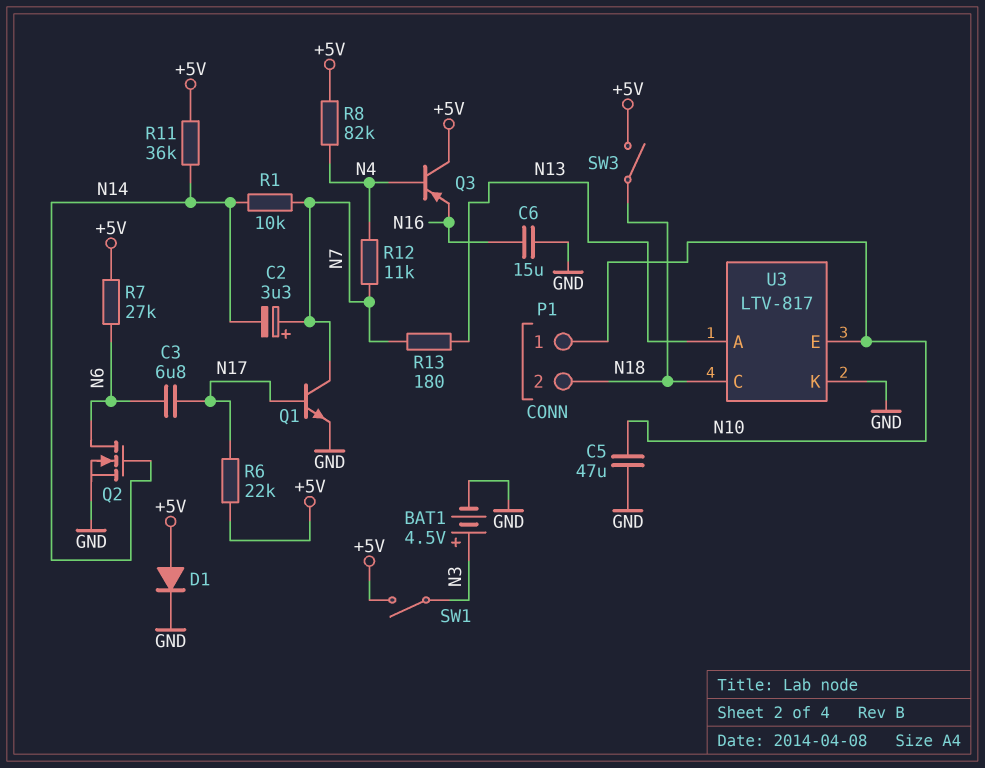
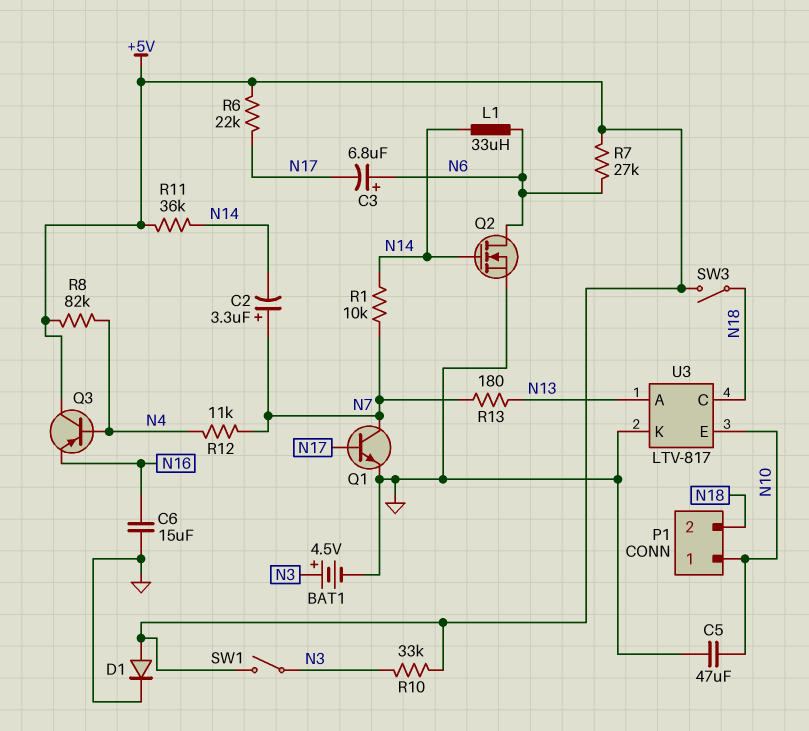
C3: 6.8uF (N6, N17) -> 6.8uF (plus N6, minus N17)
L1: none -> 33uH (N6, N14)
R10: none -> 33k (+5V, N3)

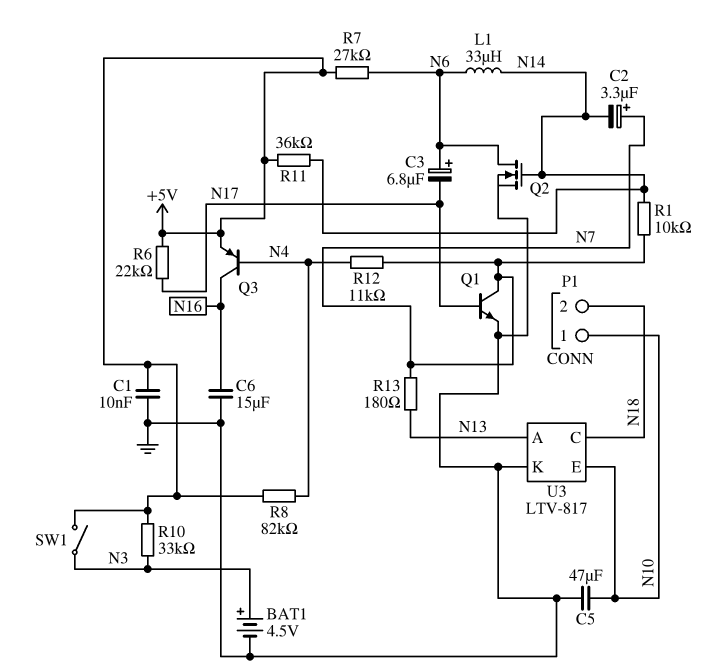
C1: none -> 10nF (+5V, GND)
D1: diode (A +5V, K GND) -> none
Q3: PNP (B N4, C +5V, E N16) -> PNP (B N4, C N16, E +5V)
SW3: switch (+5V, N18) -> none

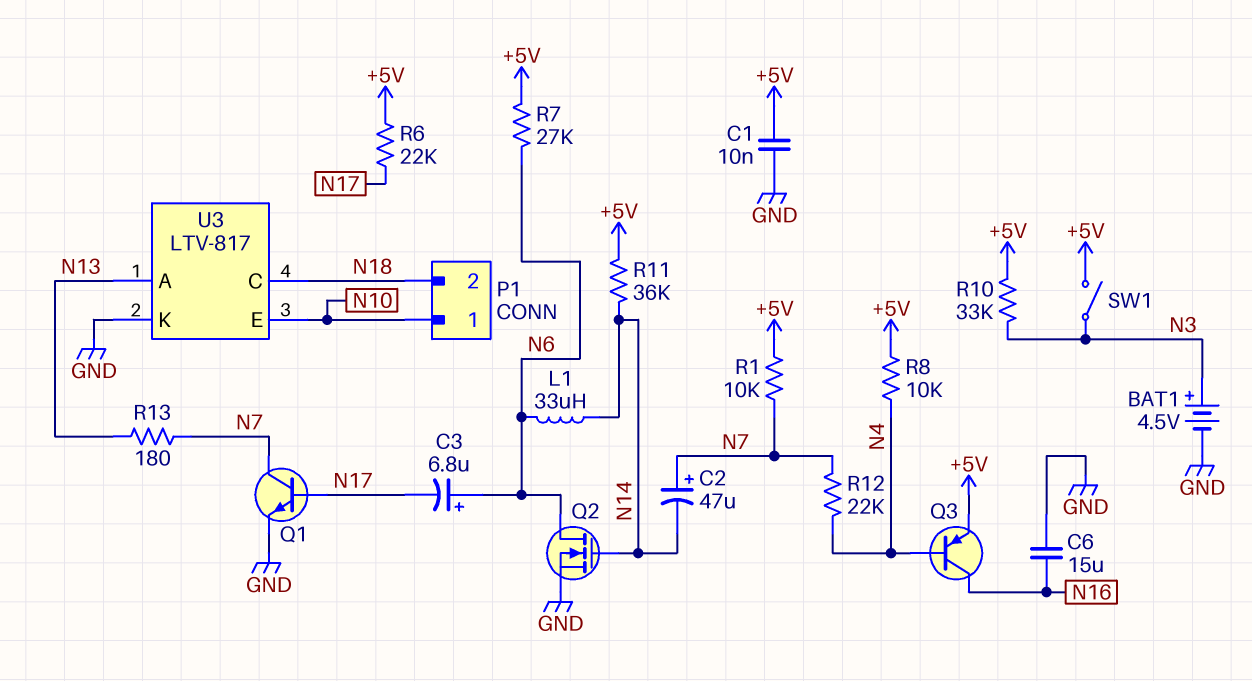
C2: 3.3uF (plus N7, minus N14) -> 47uF (plus N7, minus N14)
C5: 47uF (GND, N10) -> none
R1: 10k (N7, N14) -> 10k (+5V, N7)
R8: 82k (+5V, N4) -> 10k (+5V, N4)
R12: 11k (N4, N7) -> 22k (N4, N7)

